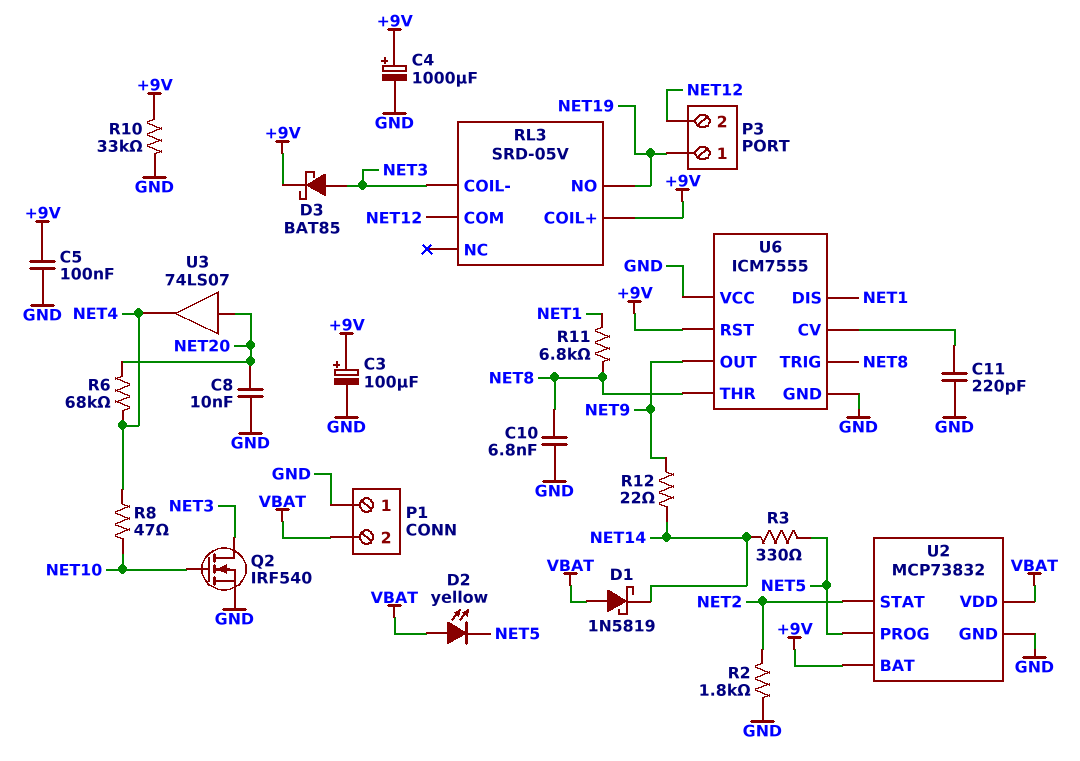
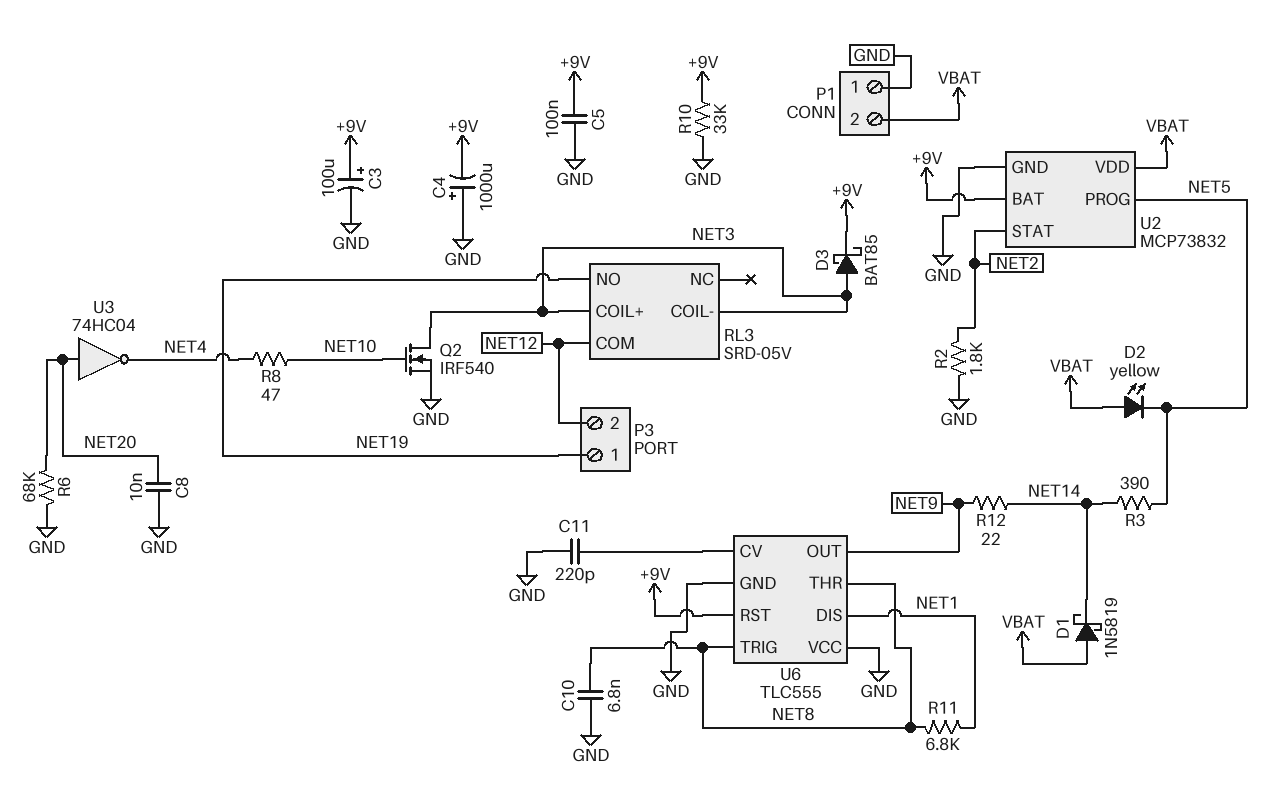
C4: 1000uF (plus +9V, minus GND) -> 1000uF (plus GND, minus +9V)
R3: 330 (NET5, NET14) -> 390 (NET5, NET14)
R6: 68k (NET4, NET20) -> 68k (GND, NET20)
RL3 pin COIL+: +9V -> NET3
U3: buffer 74LS07 (in NET20, out NET4) -> NOT 74HC04 (in NET20, out NET4)
U6: ICM7555 -> TLC555

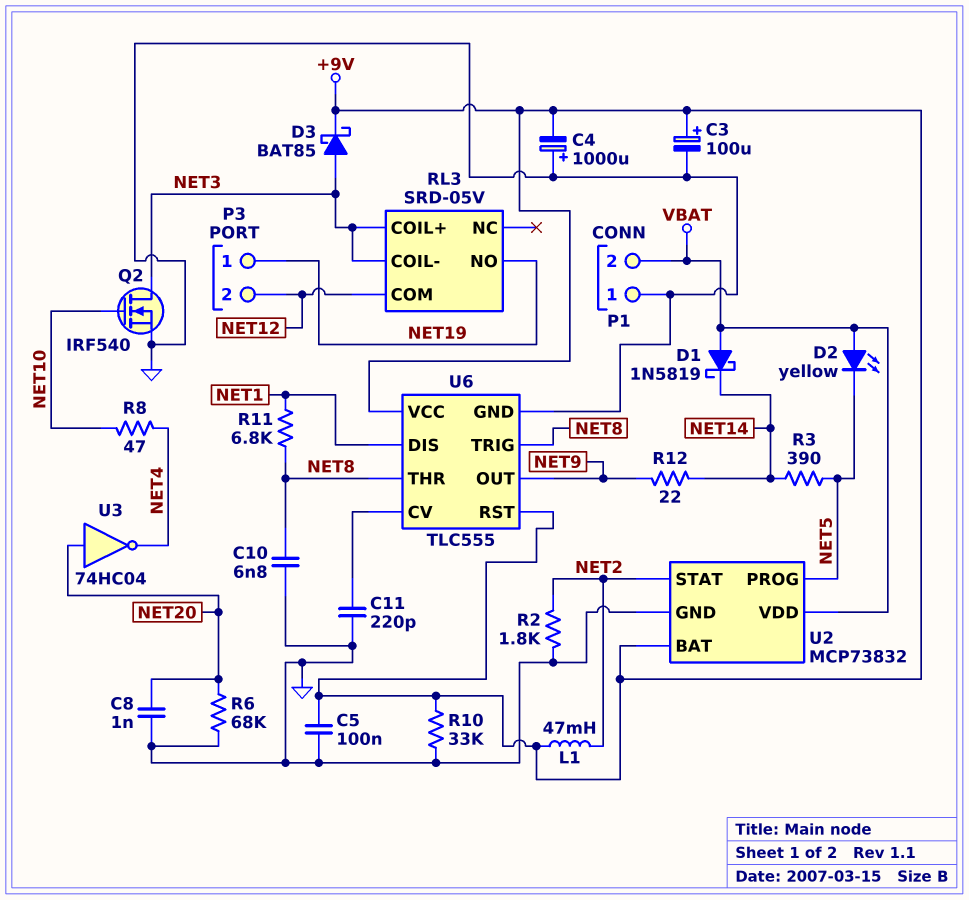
C8: 10nF (GND, NET20) -> 1nF (GND, NET20)
L1: none -> 47mH (+9V, NET2)
U6 pin VCC: GND -> +9V

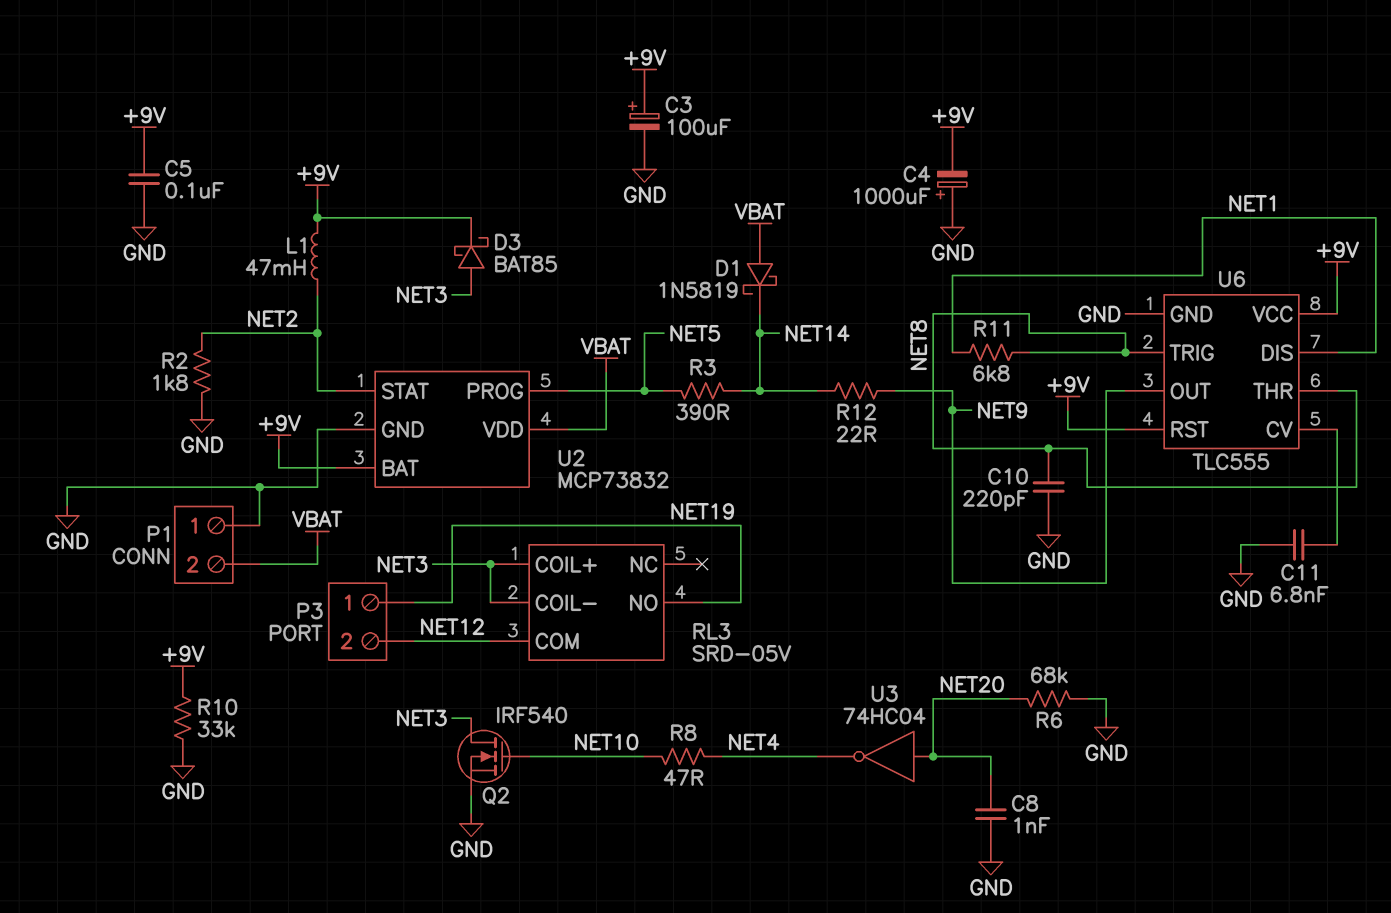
C10: 6.8nF (GND, NET8) -> 220pF (GND, NET8)
C11: 220pF (GND, U6/CV) -> 6.8nF (GND, U6/CV)
D2: LED yellow (A VBAT, K NET5) -> none

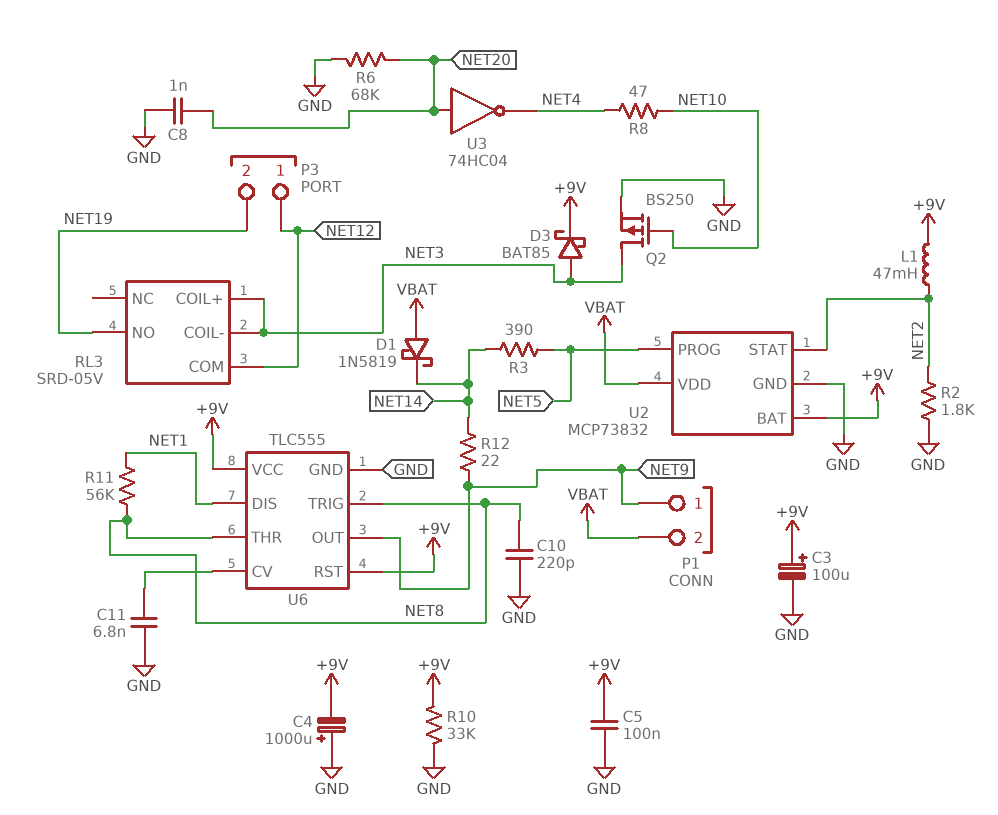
P1 pin 1: GND -> NET9
P3 pin 1: NET19 -> NET12
P3 pin 2: NET12 -> NET19
Q2: NMOS IRF540 (G NET10, D NET3, S GND) -> PMOS BS250 (G NET10, D NET3, S GND)
R11: 6.8k (NET1, NET8) -> 56k (NET1, NET8)

